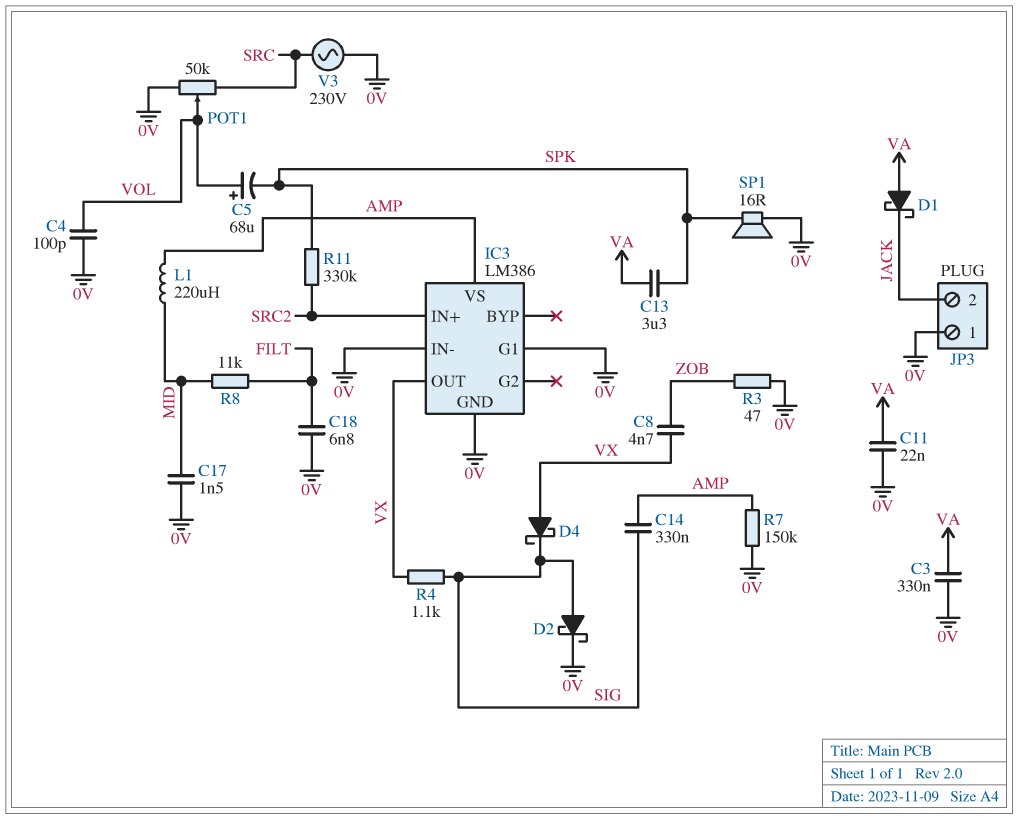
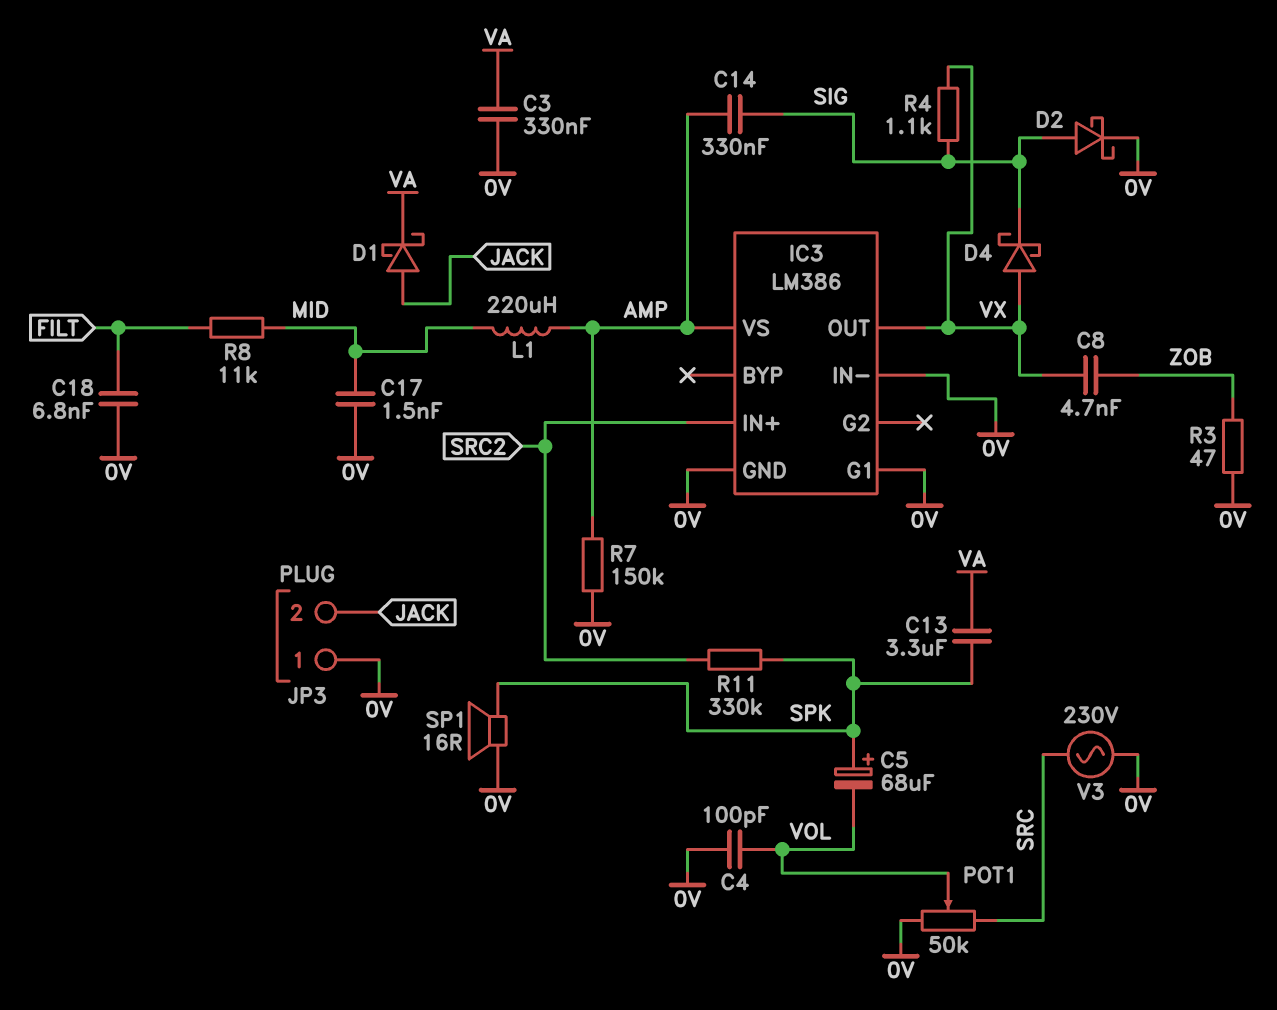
C5: 68uF (plus VOL, minus SPK) -> 68uF (plus SPK, minus VOL)
C11: 22nF (0V, VA) -> none
D1: schottky (A VA, K JACK) -> schottky (A JACK, K VA)

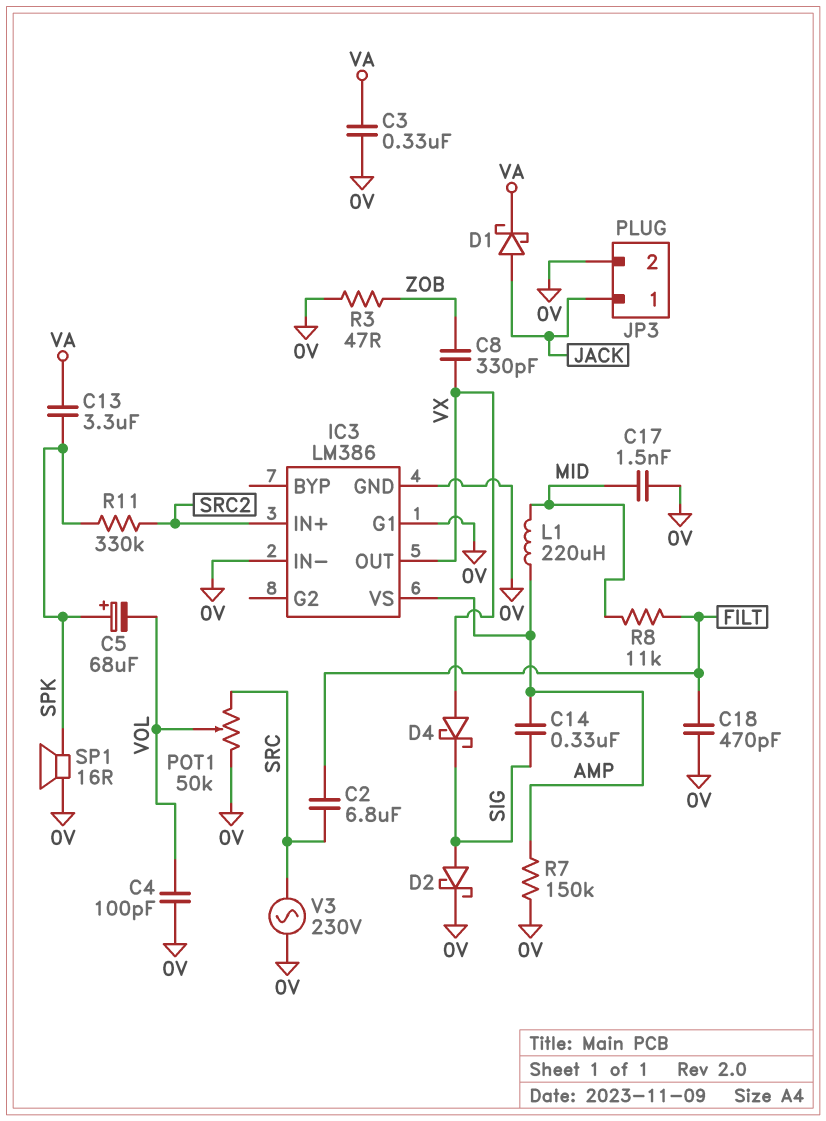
C2: none -> 6.8uF (FILT, SRC)
C8: 4.7nF (VX, ZOB) -> 330pF (VX, ZOB)
C18: 6.8nF (0V, FILT) -> 470pF (0V, FILT)
JP3 pin 1: 0V -> JACK
JP3 pin 2: JACK -> 0V
R4: 1.1k (SIG, VX) -> none

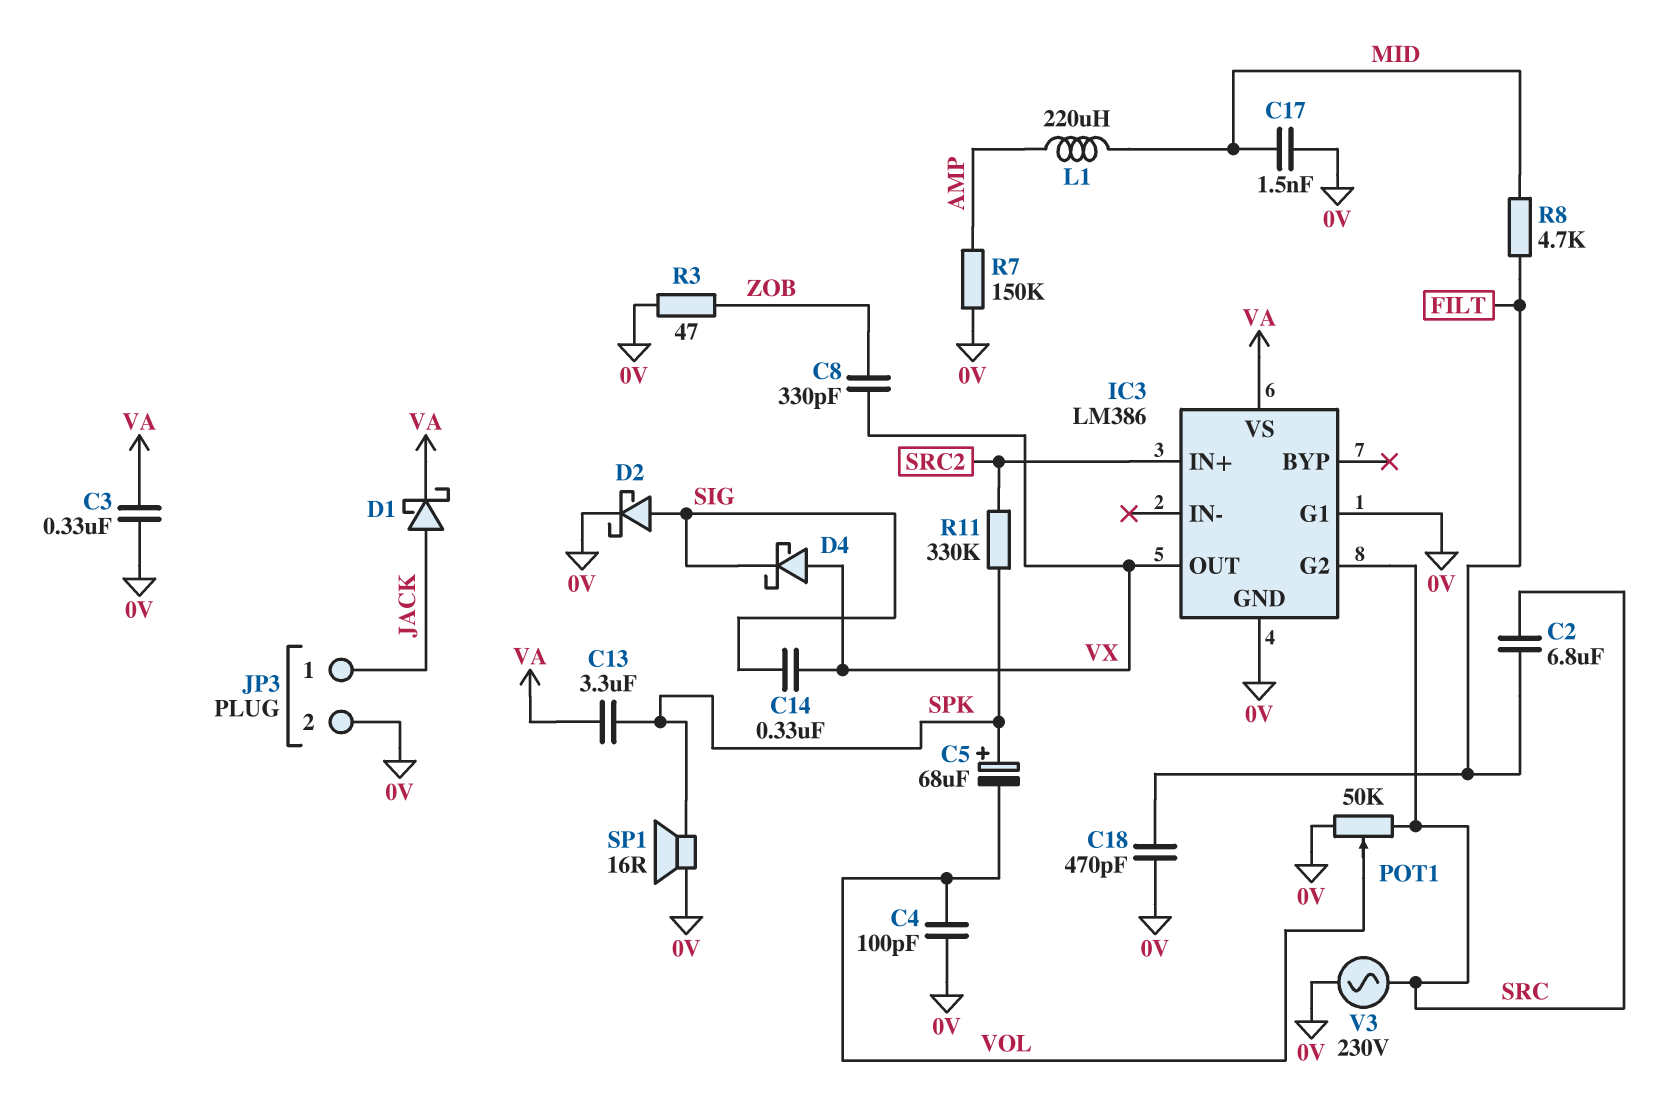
C14: 330nF (AMP, SIG) -> 330nF (SIG, VX)
IC3 pin G2: none -> SRC
IC3 pin IN-: 0V -> none
IC3 pin VS: AMP -> VA
R8: 11k (FILT, MID) -> 4.7k (FILT, MID)

